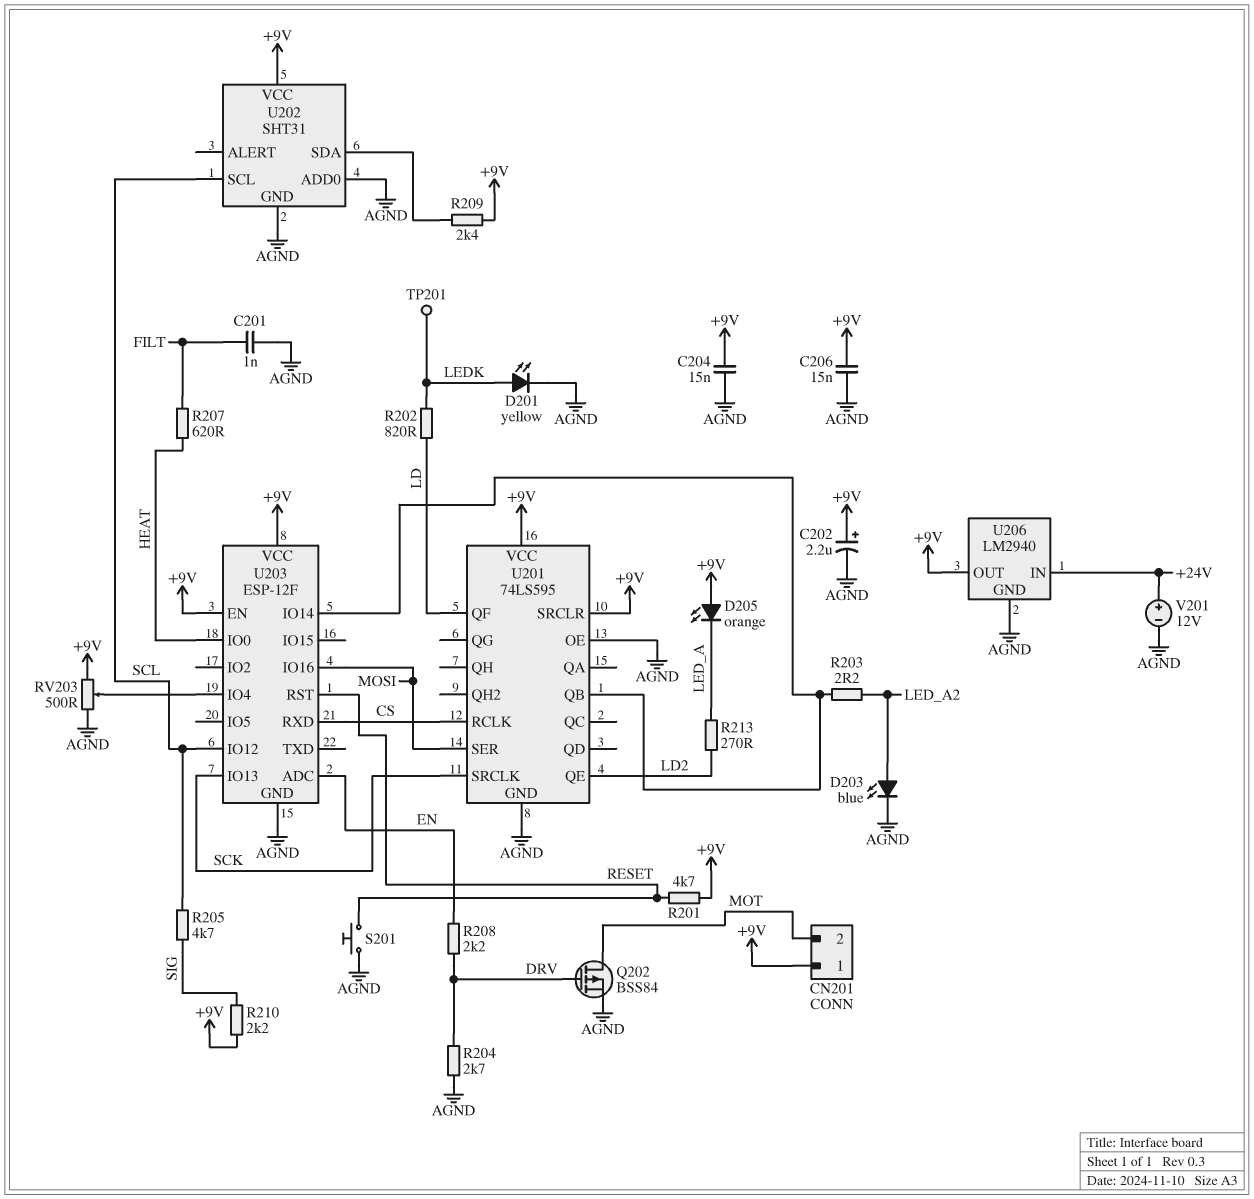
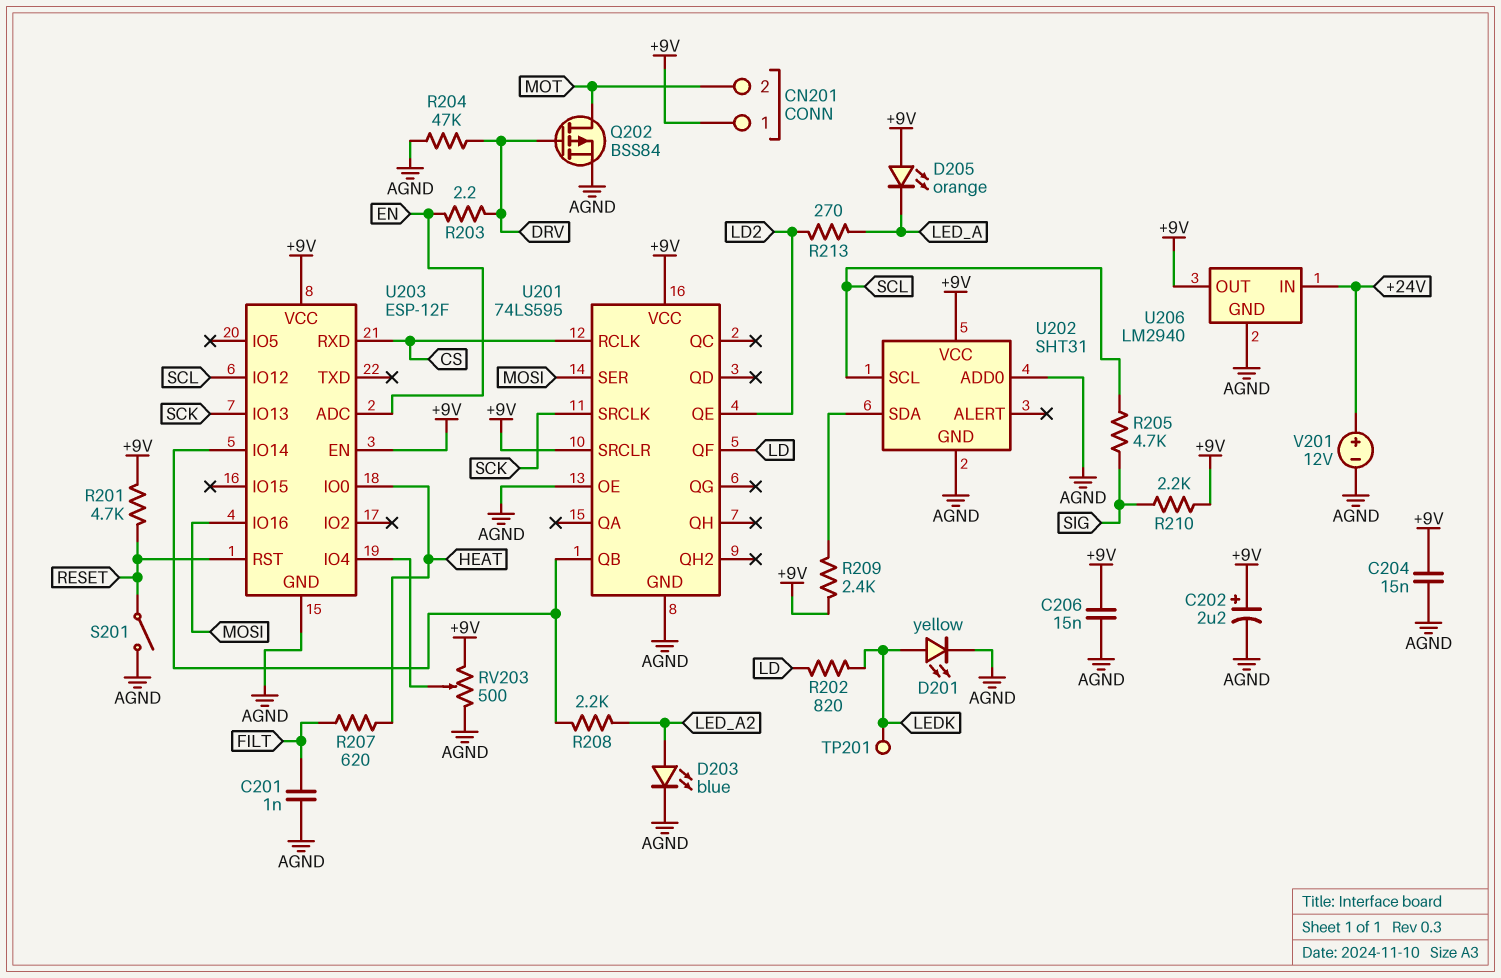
R203: 2.2 (LED_A2, U201/QB) -> 2.2 (DRV, EN)
R204: 2.7k (AGND, DRV) -> 47k (AGND, DRV)
R208: 2.2k (DRV, EN) -> 2.2k (LED_A2, U201/QB)
S201: button (AGND, RESET) -> switch (AGND, RESET)

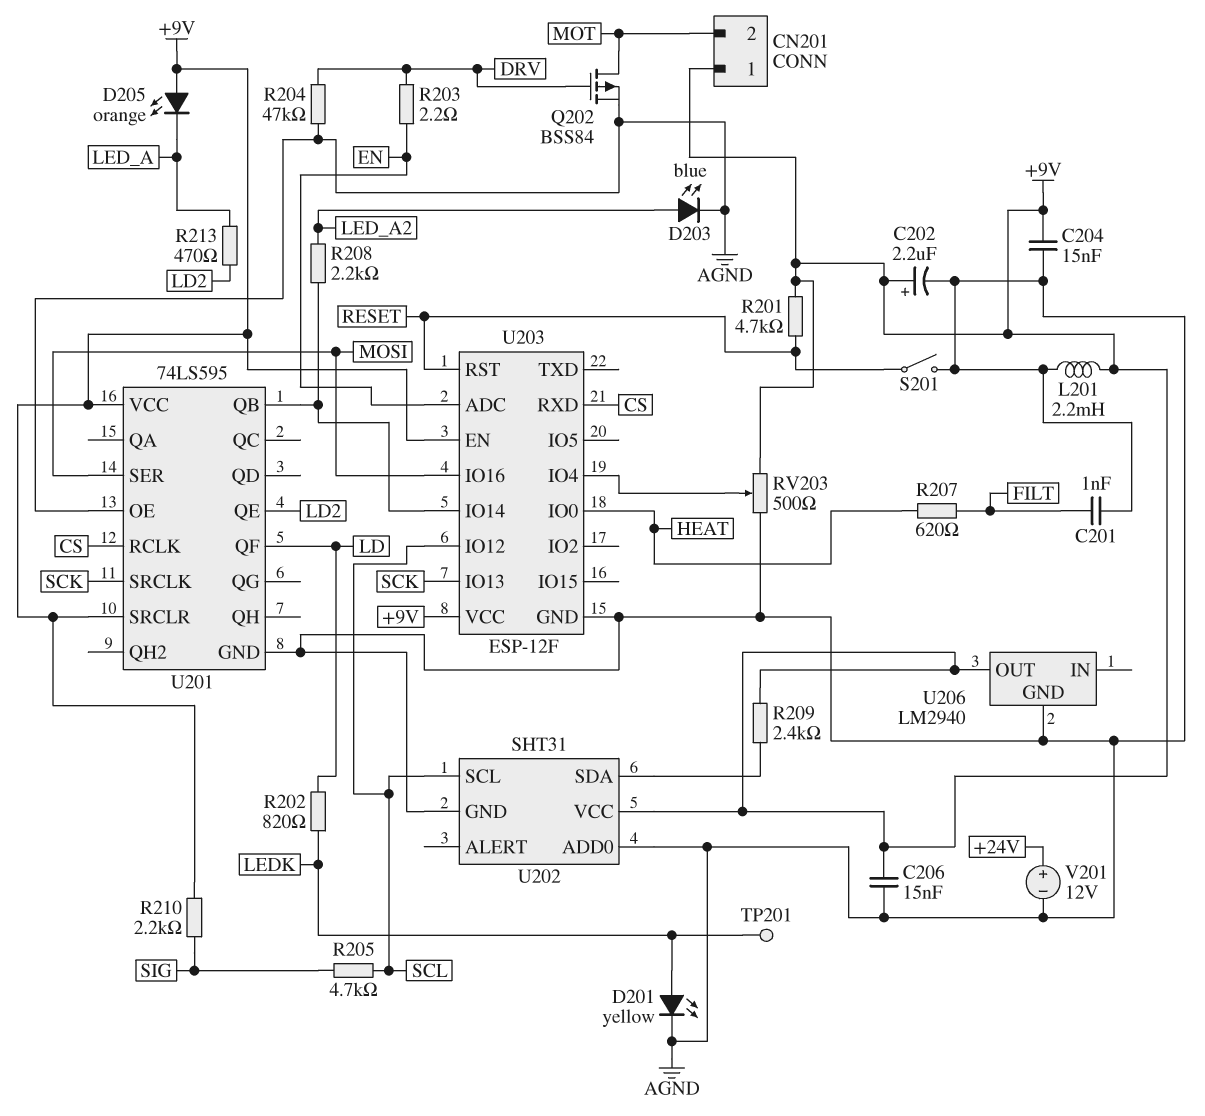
L201: none -> 2.2mH (+9V, AGND)
R213: 270 (LD2, LED_A) -> 470 (LD2, LED_A)
U206 pin IN: +24V -> none

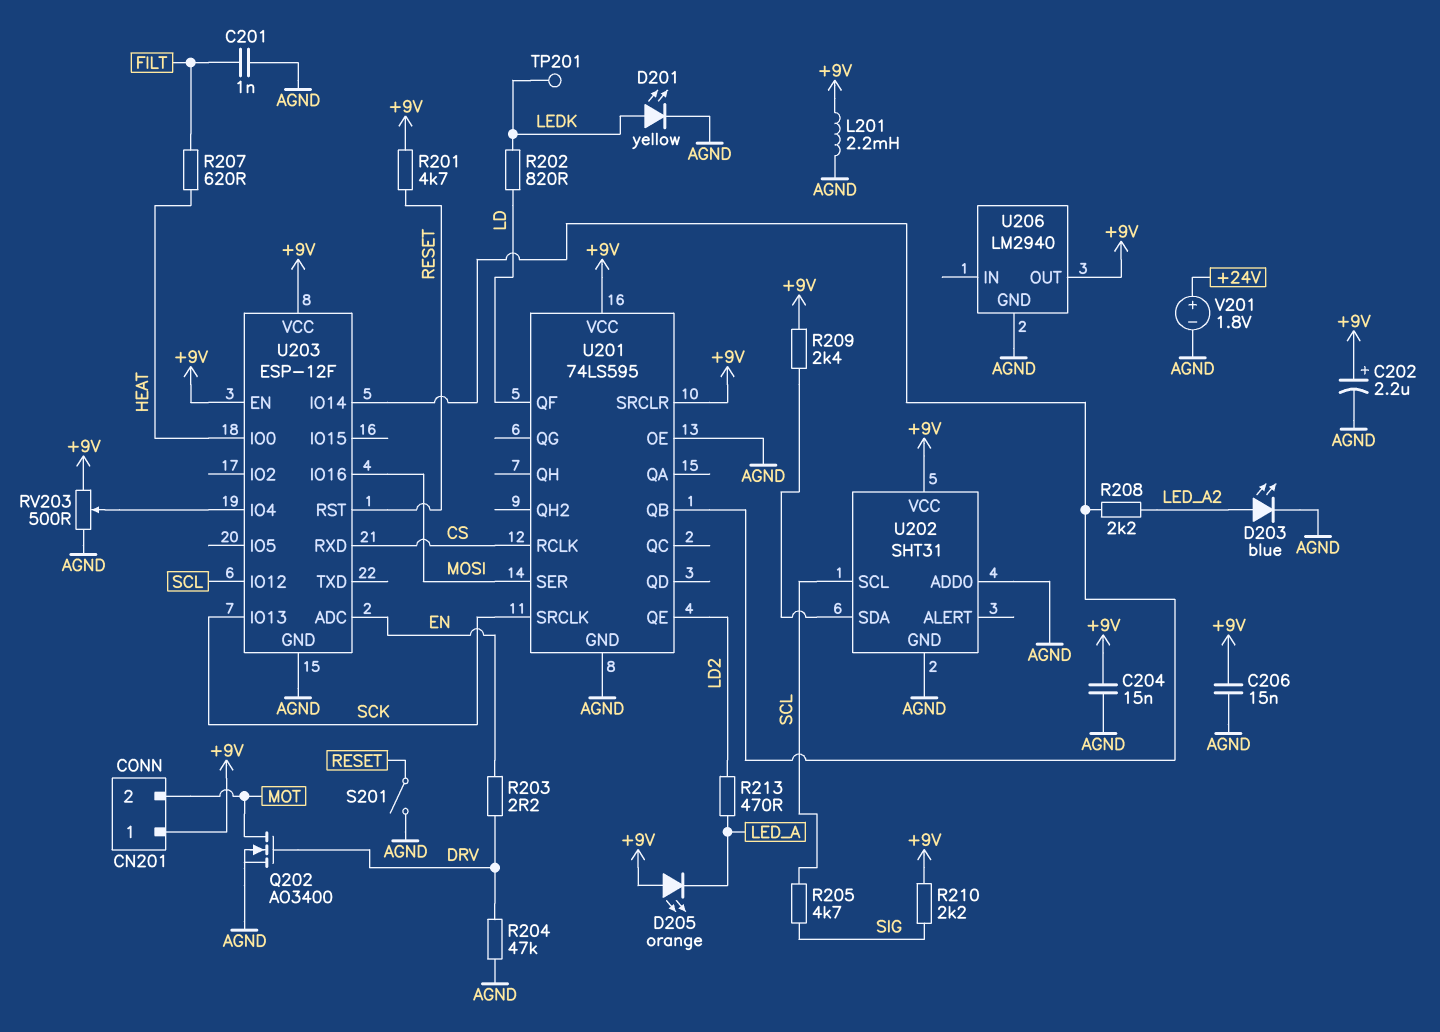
Q202: PMOS BSS84 (G DRV, D MOT, S AGND) -> NMOS AO3400 (G DRV, D MOT, S AGND)
V201: 12V (plus +24V, minus AGND) -> 1.8V (plus +24V, minus AGND)

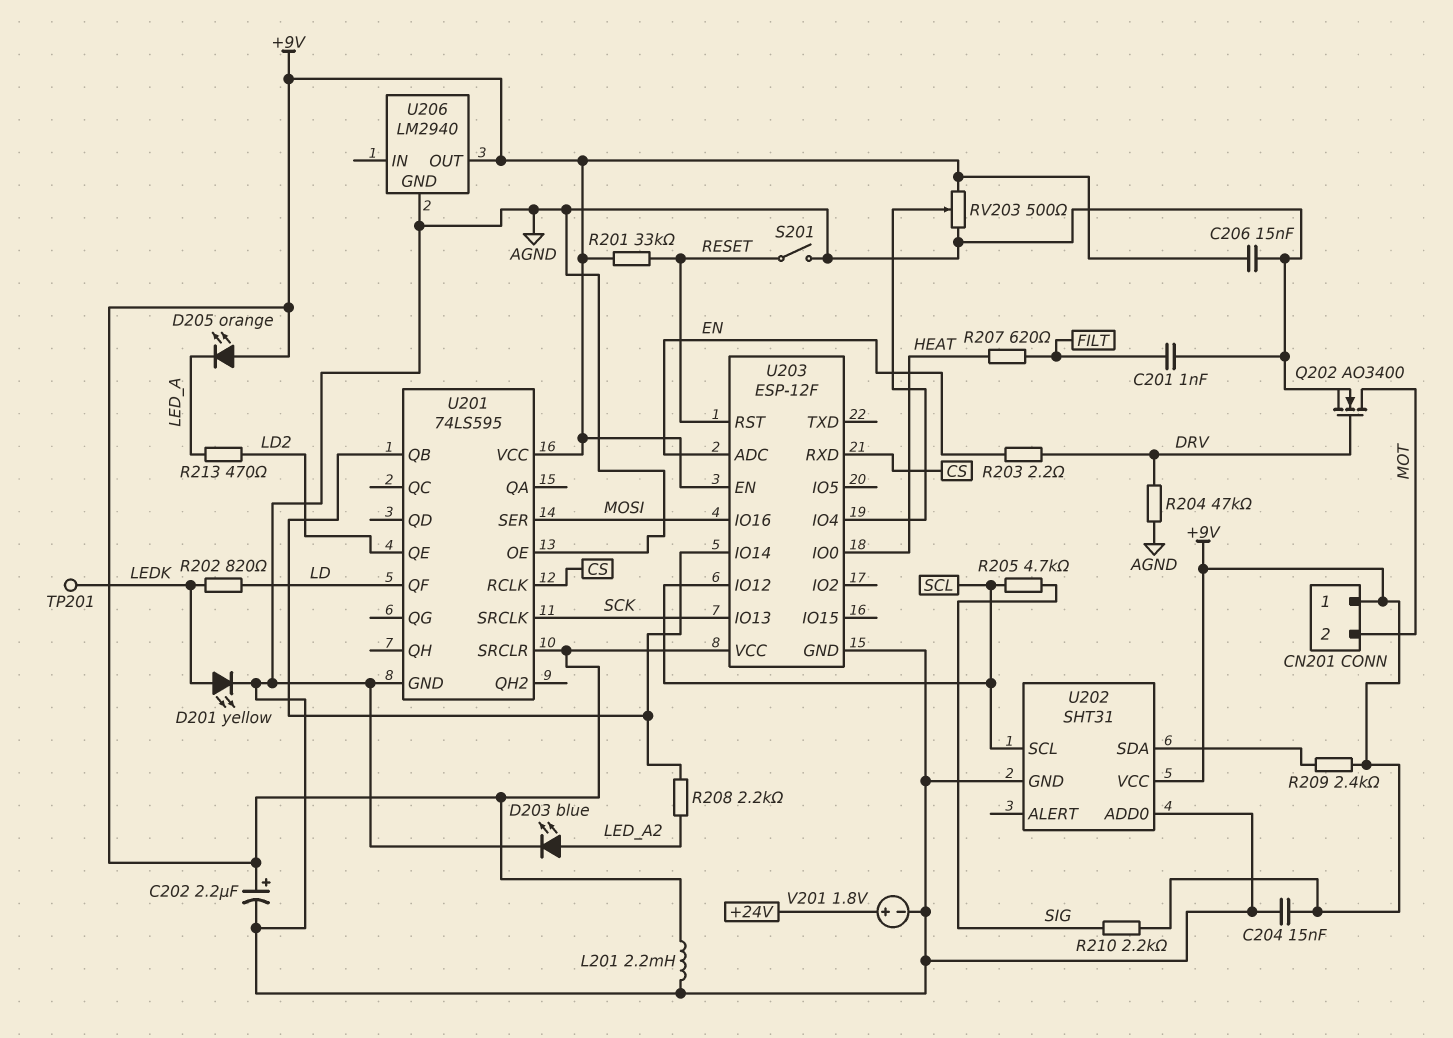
R201: 4.7k (+9V, RESET) -> 33k (+9V, RESET)

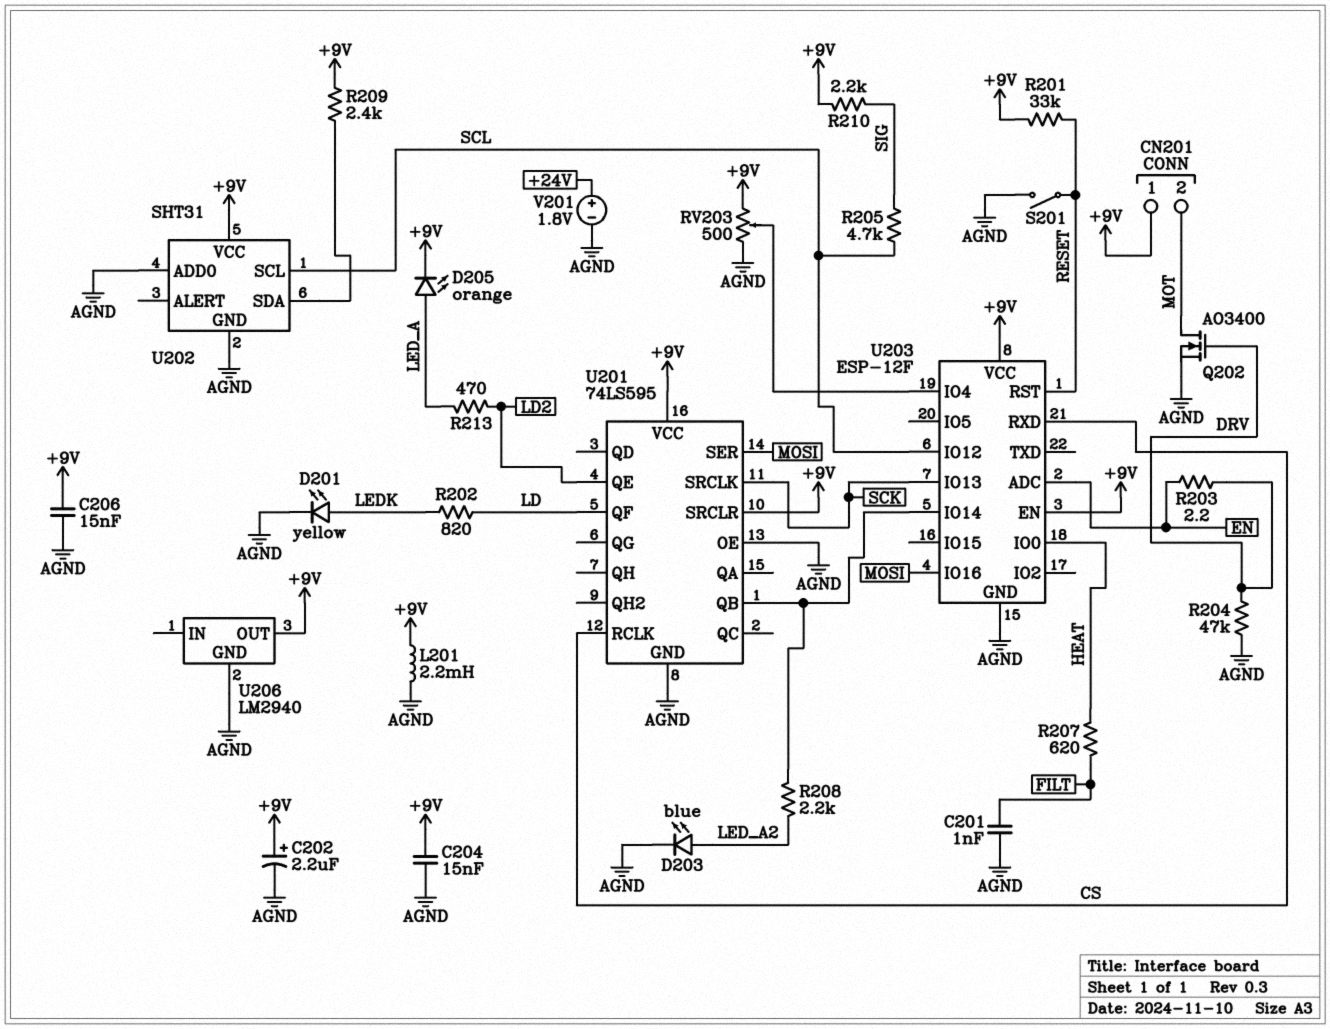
D205: LED orange (A +9V, K LED_A) -> LED orange (A LED_A, K +9V)
TP201: test point (LEDK) -> none

